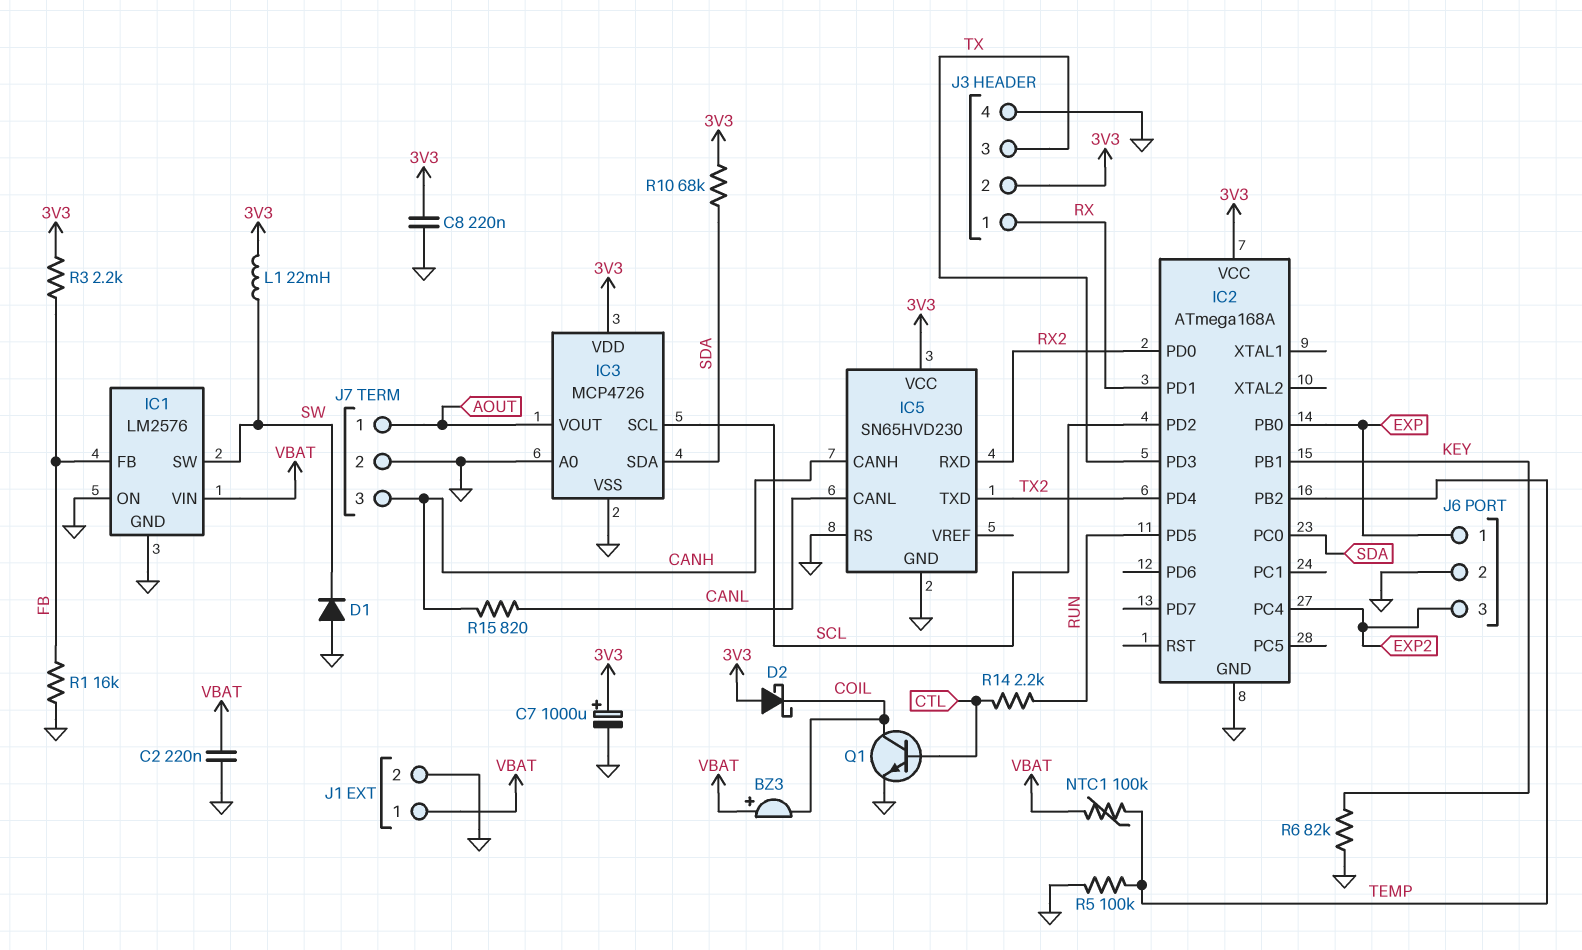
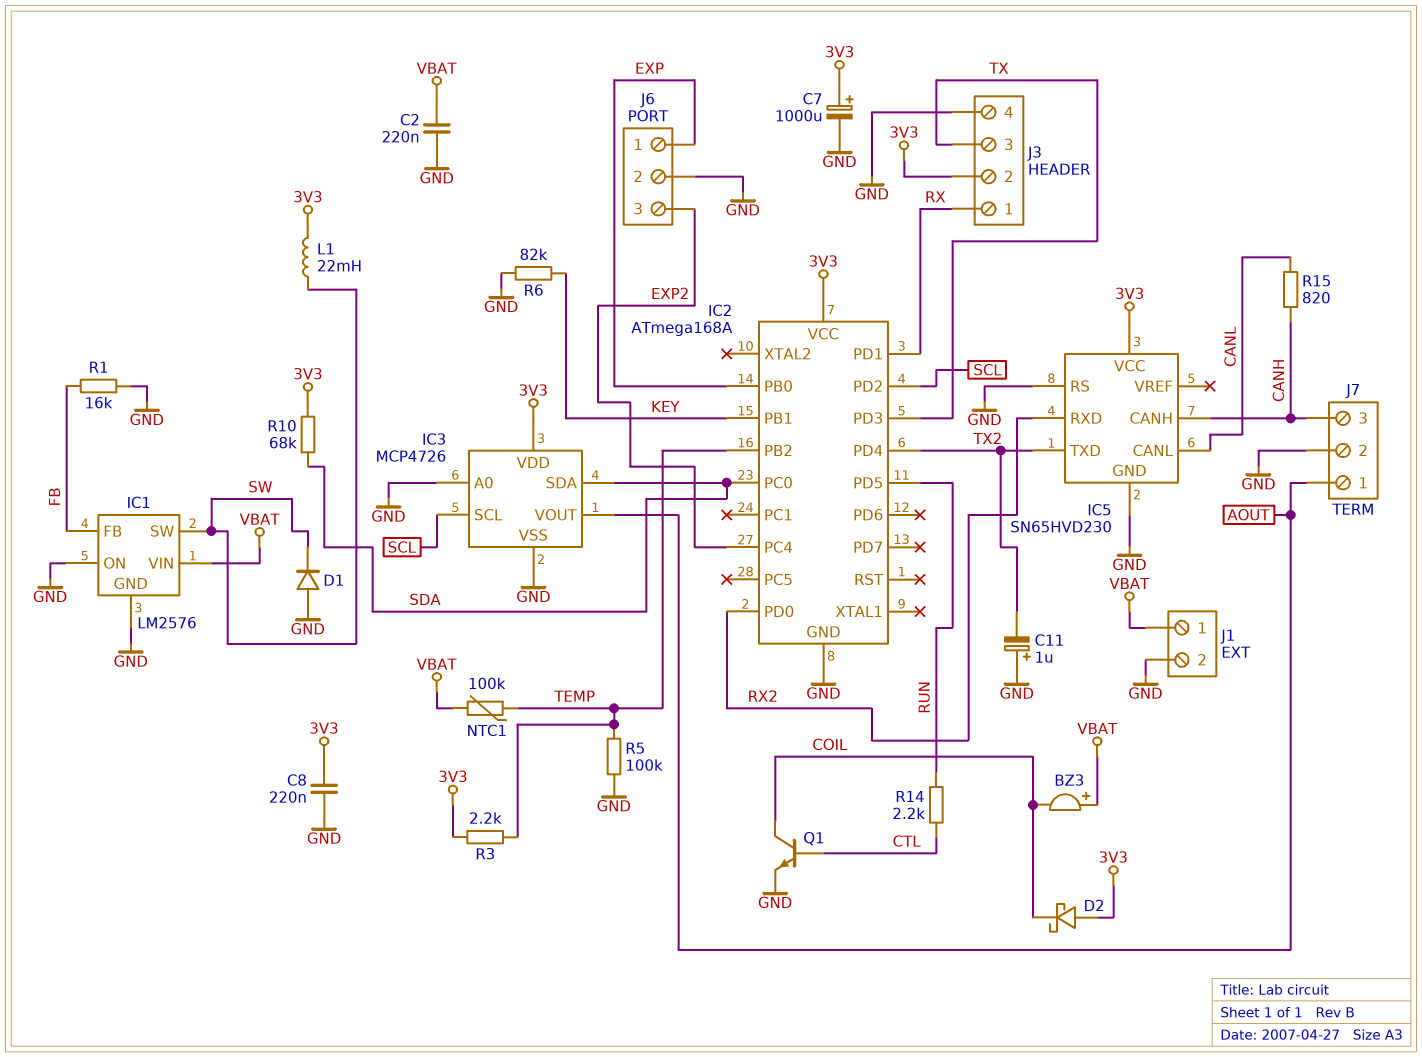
C11: none -> 1uF (plus GND, minus TX2)
R3: 2.2k (3V3, FB) -> 2.2k (3V3, TEMP)

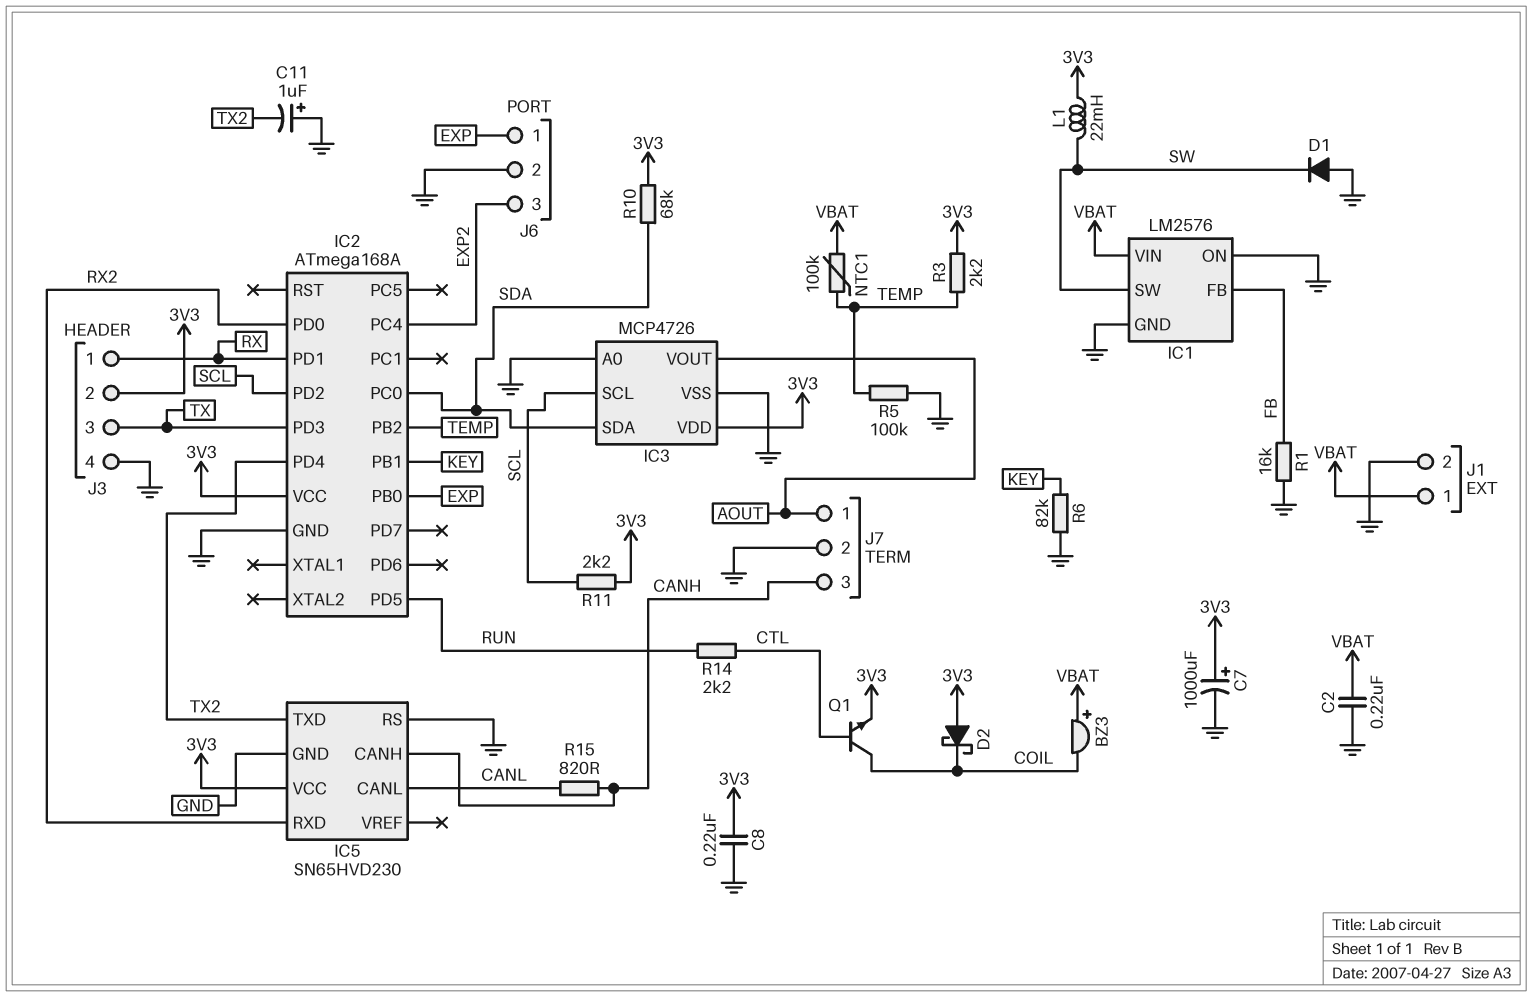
Q1: NPN (B CTL, C COIL, E GND) -> NPN (B CTL, C COIL, E 3V3)
R11: none -> 2.2k (3V3, SCL)

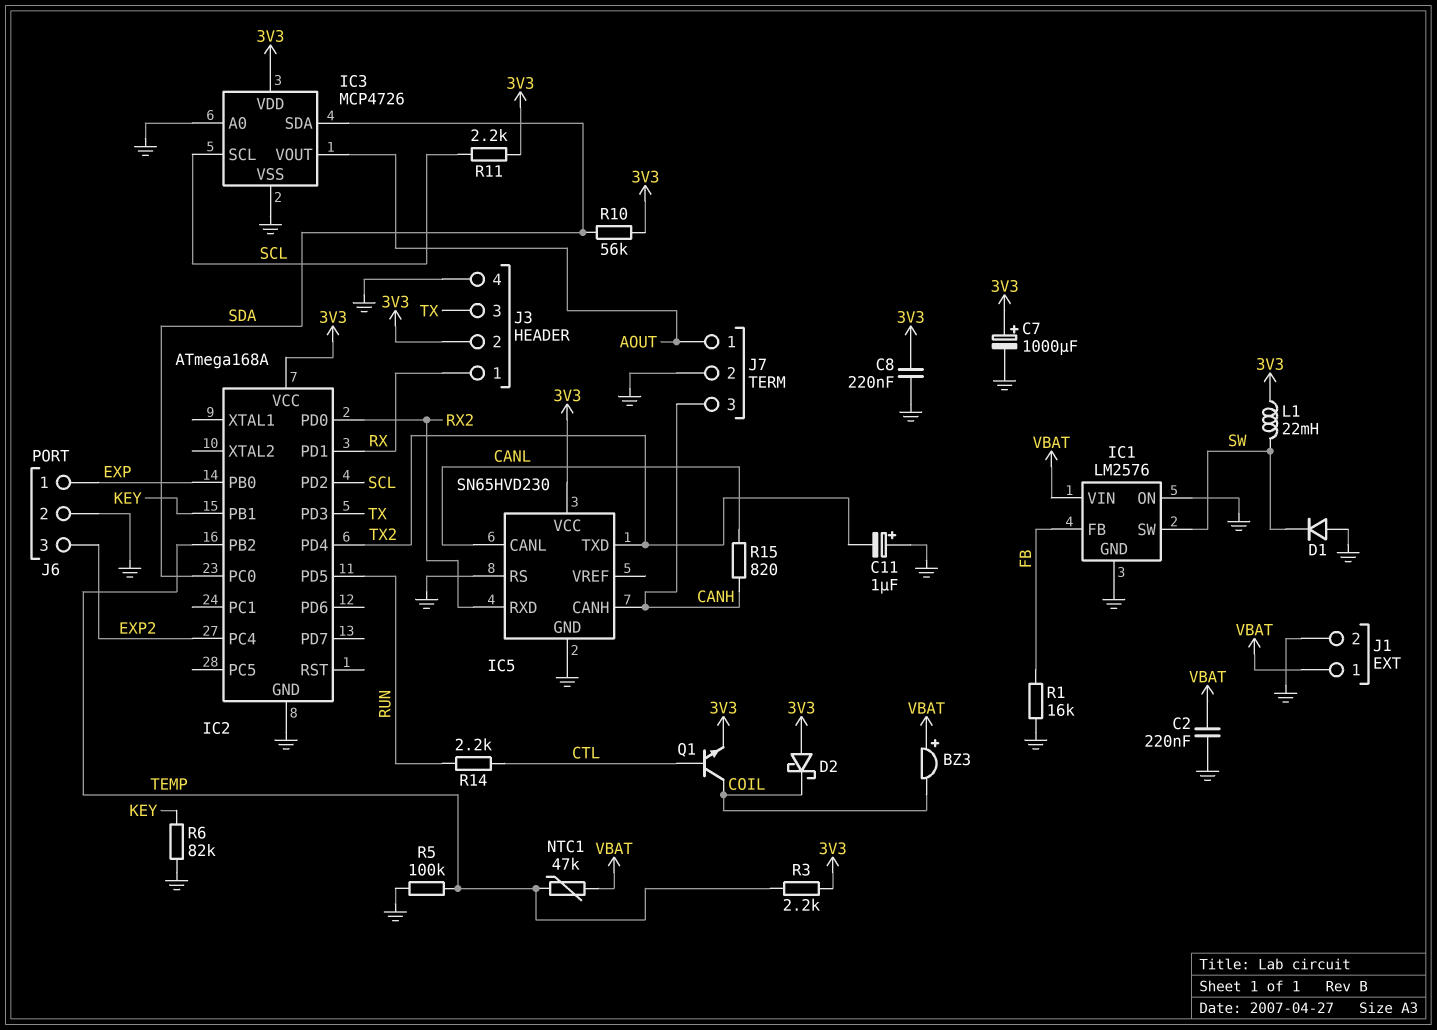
NTC1: 100k (TEMP, VBAT) -> 47k (TEMP, VBAT)
R10: 68k (3V3, SDA) -> 56k (3V3, SDA)

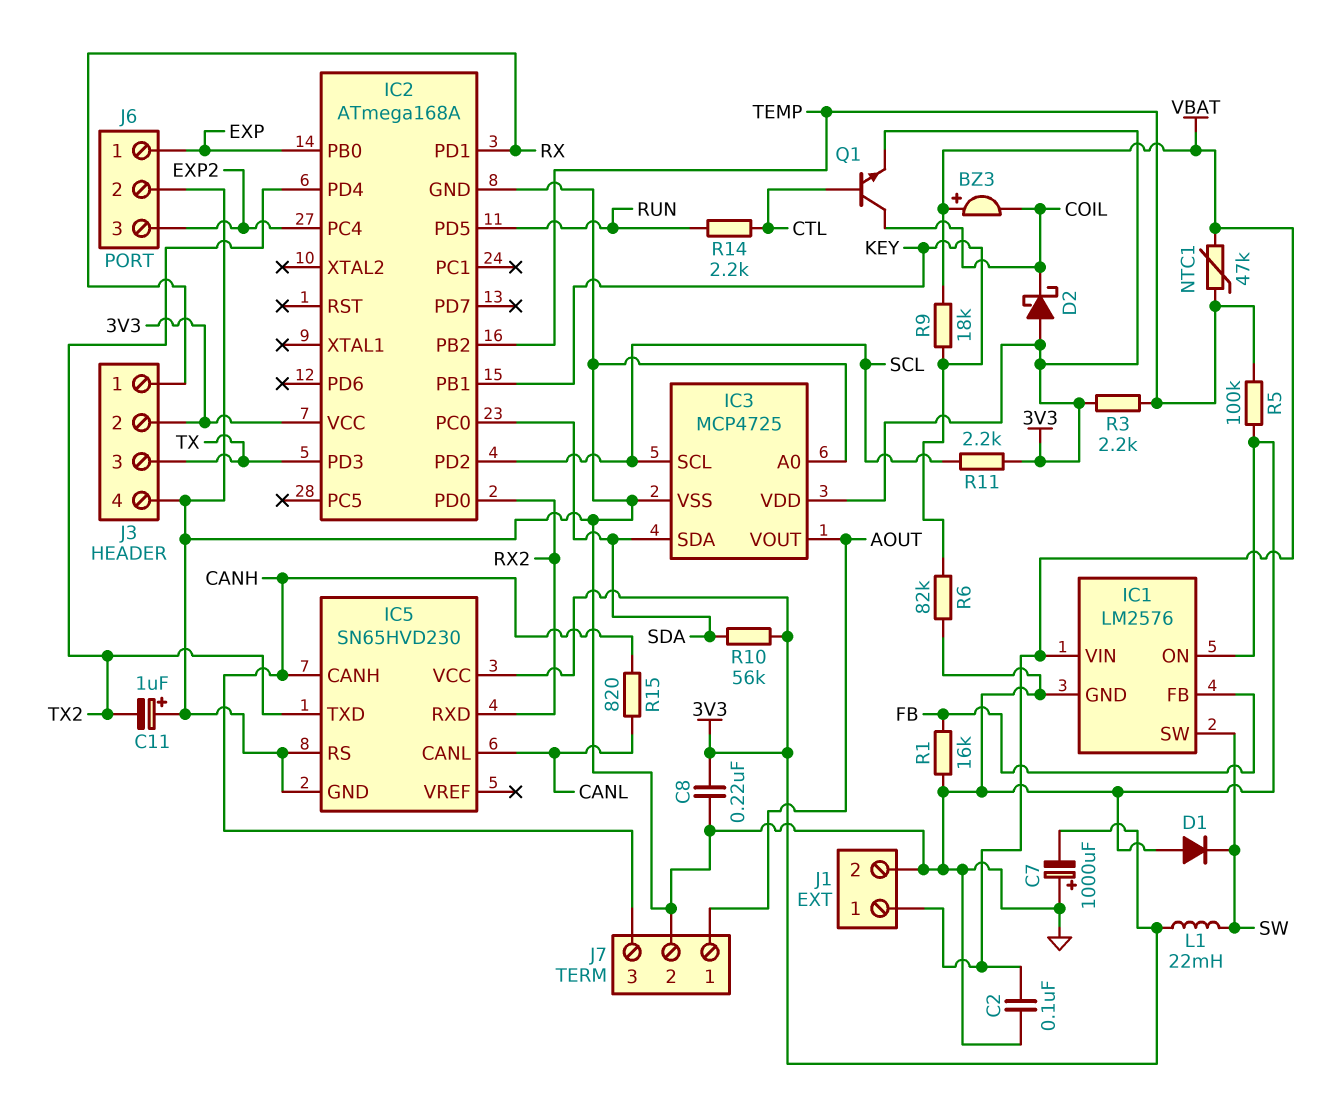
C2: 220nF (GND, VBAT) -> 100nF (GND, VBAT)
C7: 1000uF (plus 3V3, minus GND) -> 1000uF (plus GND, minus 3V3)
IC3: MCP4726 -> MCP4725
R9: none -> 18k (KEY, VBAT)

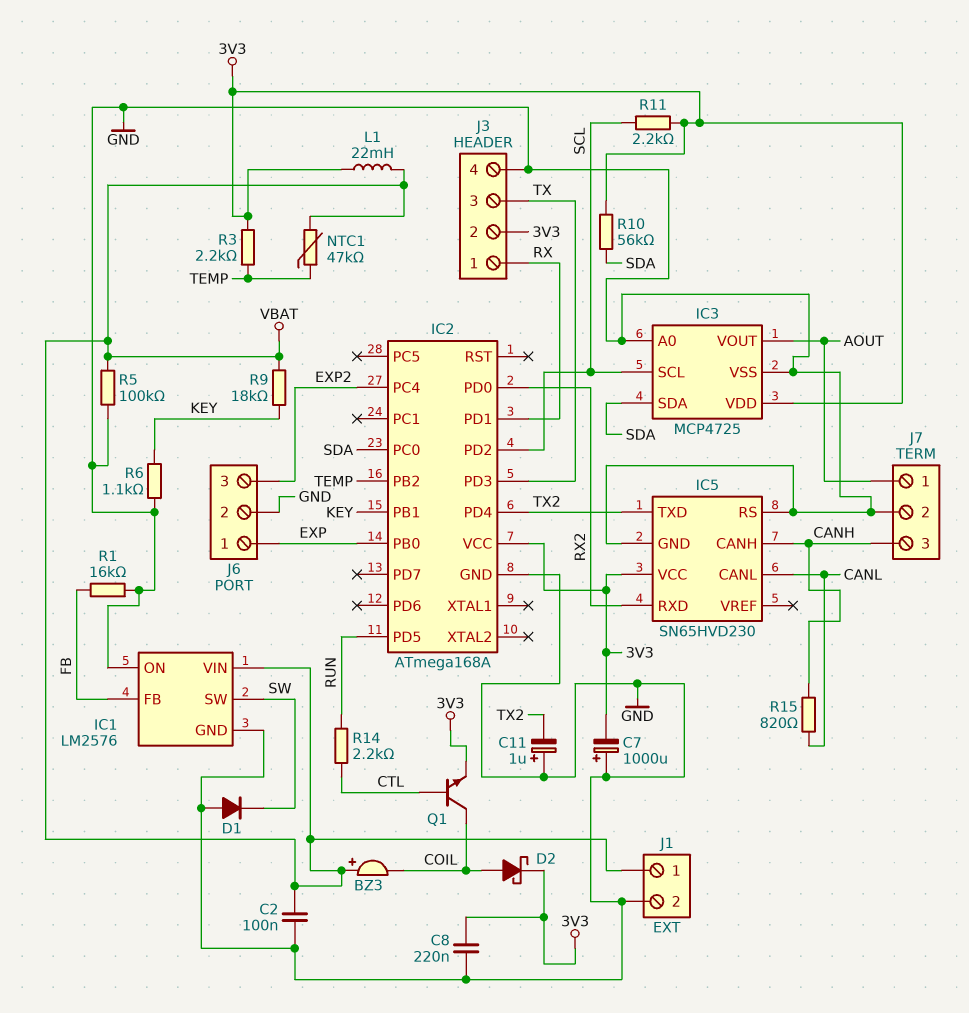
D2: schottky (A 3V3, K COIL) -> schottky (A COIL, K 3V3)
L1: 22mH (3V3, SW) -> 22mH (3V3, VBAT)
R5: 100k (GND, TEMP) -> 100k (GND, VBAT)
R6: 82k (GND, KEY) -> 1.1k (GND, KEY)

